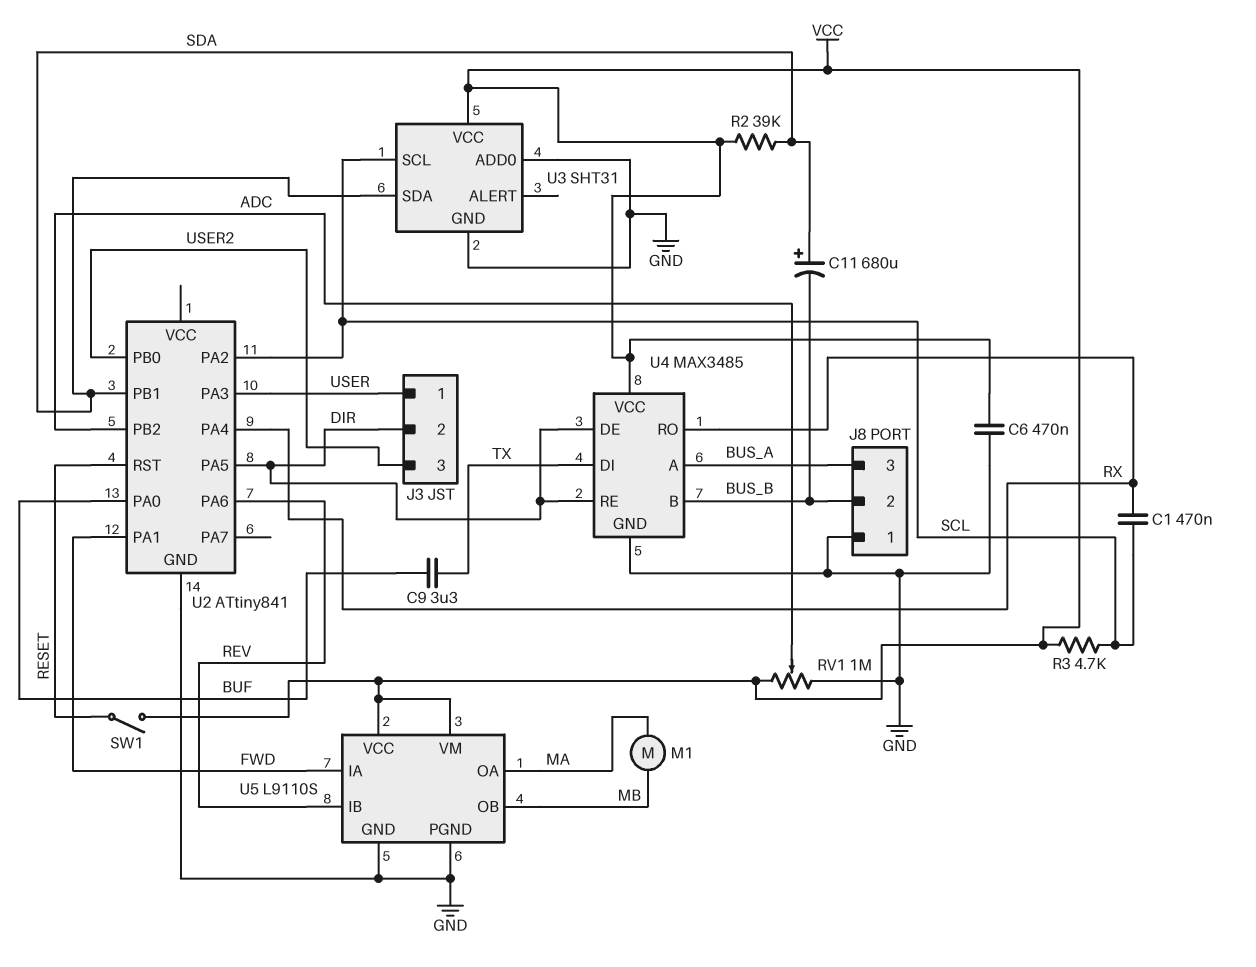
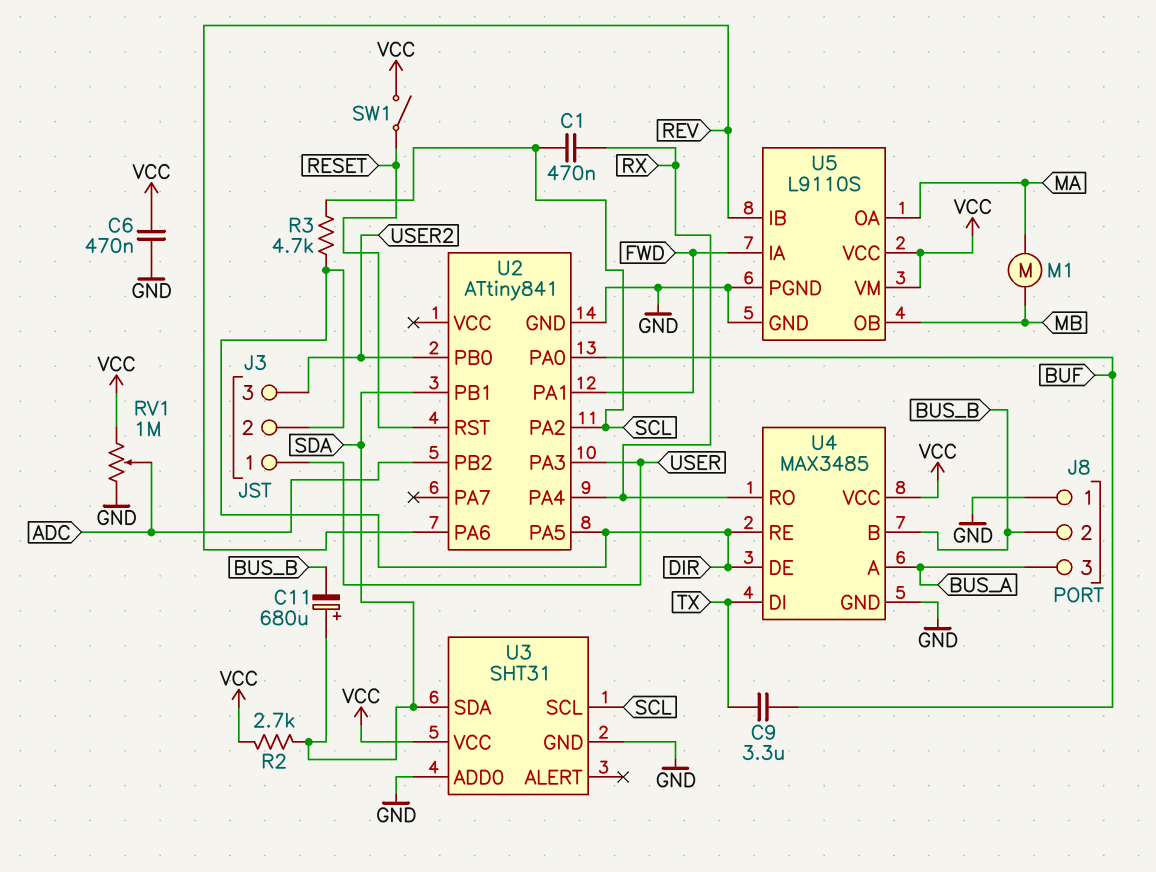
R2: 39k (SDA, VCC) -> 2.7k (SDA, VCC)
R3: 4.7k (SCL, VCC) -> 4.7k (DIR, SCL)

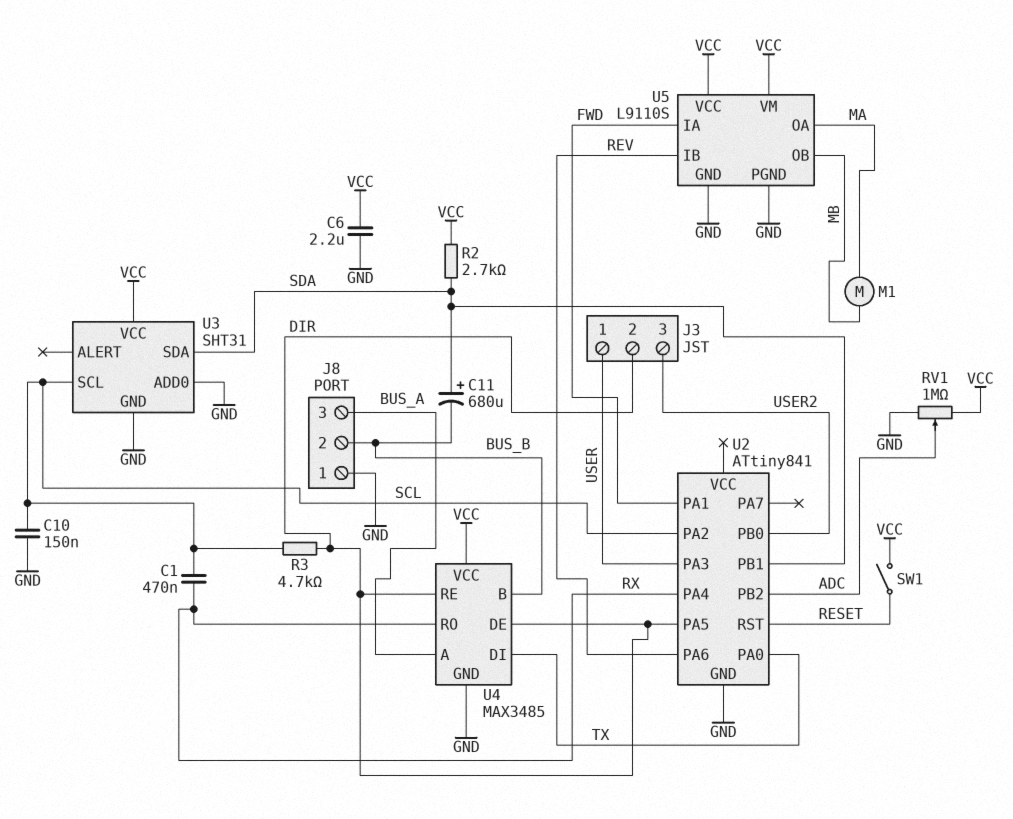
C6: 470nF (GND, VCC) -> 2.2uF (GND, VCC)
C9: 3.3uF (BUF, TX) -> none
C10: none -> 150nF (GND, SCL)
U2 pin PA0: BUF -> TX

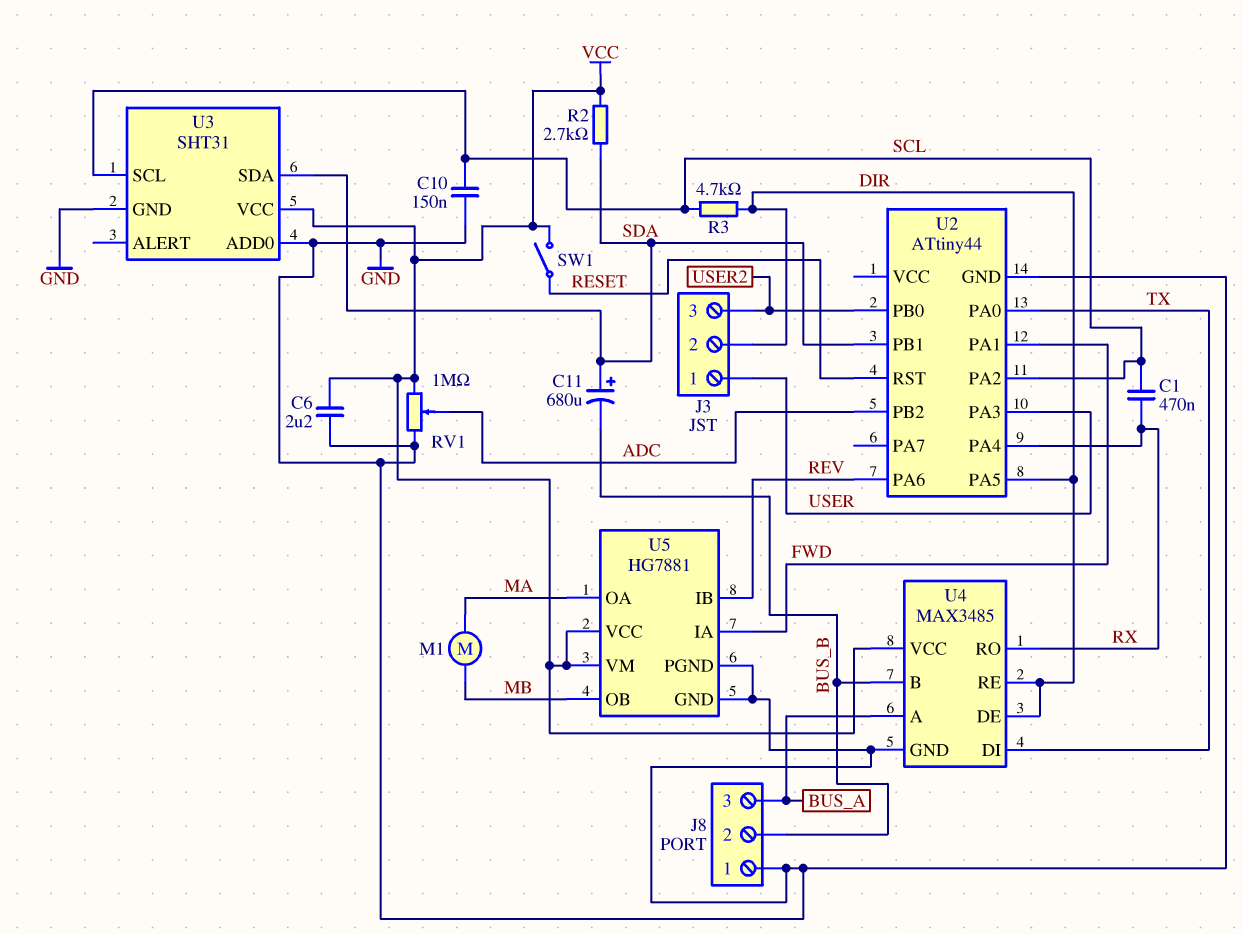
U2: ATtiny841 -> ATtiny44
U5: L9110S -> HG7881

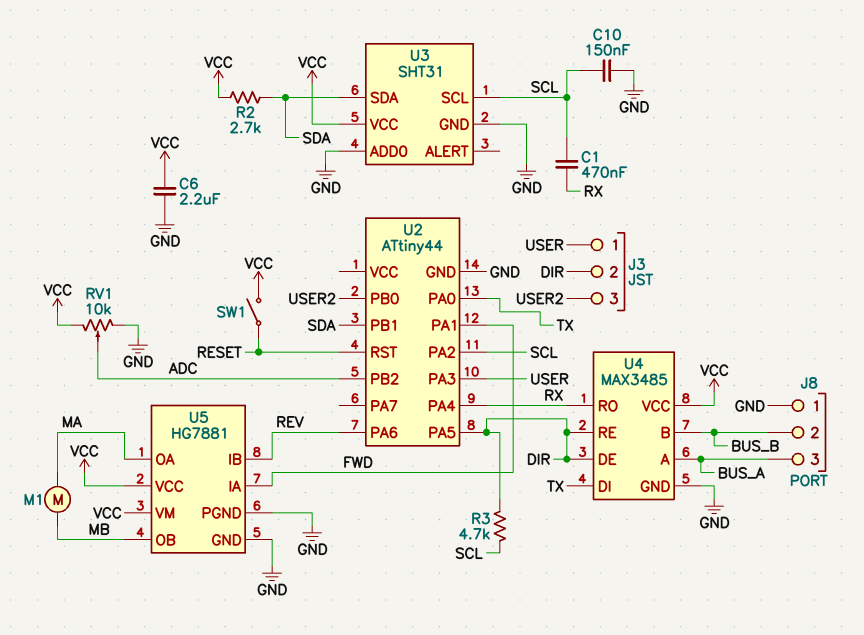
C11: 680uF (plus SDA, minus BUS_B) -> none
RV1: 1M (GND, VCC, wiper ADC) -> 10k (GND, VCC, wiper ADC)

